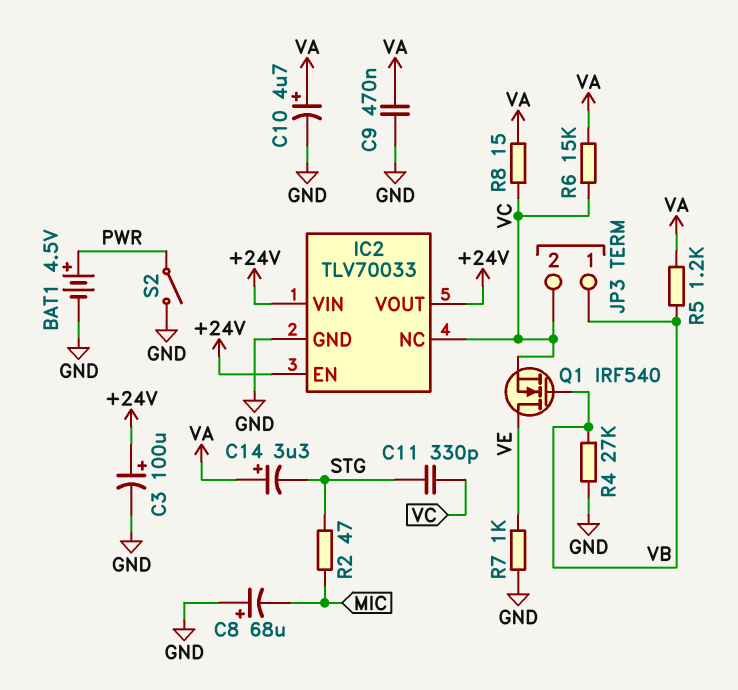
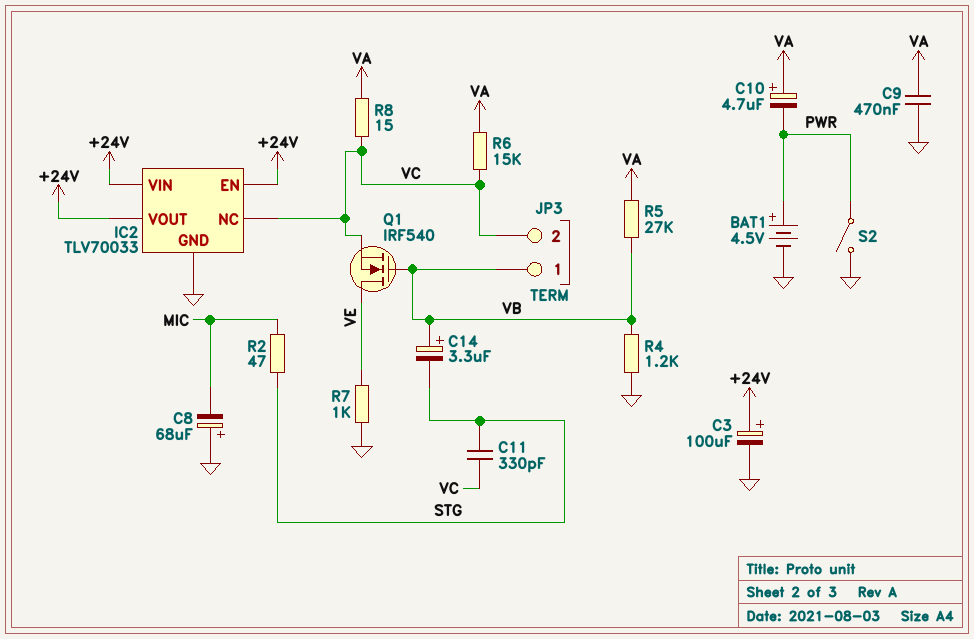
C10: 4.7uF (plus VA, minus GND) -> 4.7uF (plus VA, minus PWR)
C14: 3.3uF (plus VA, minus STG) -> 3.3uF (plus VB, minus STG)
R4: 27k (GND, VB) -> 1.2k (GND, VB)
R5: 1.2k (VA, VB) -> 27k (VA, VB)

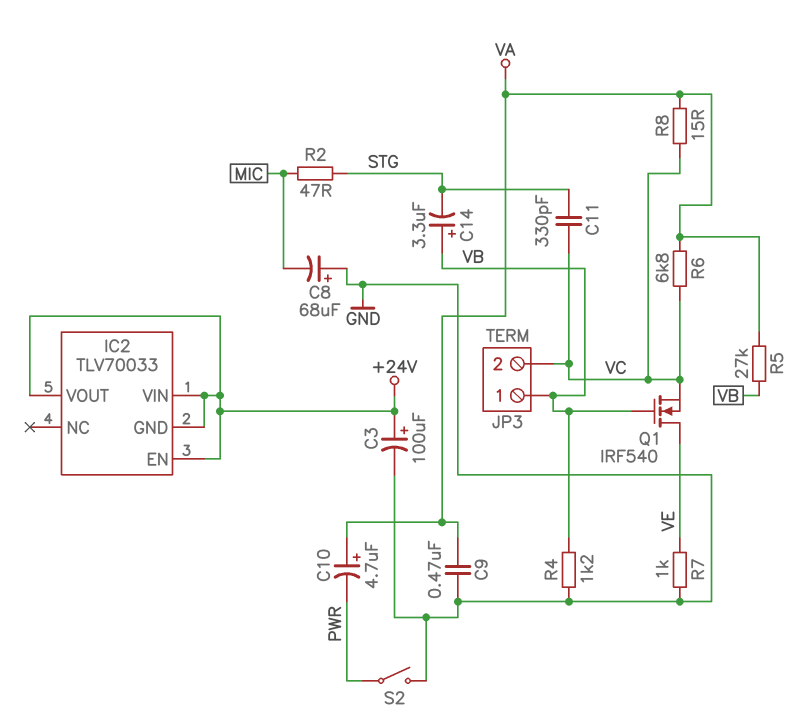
BAT1: 4.5V (plus PWR, minus GND) -> none
IC2 pin GND: GND -> +24V
IC2 pin NC: VC -> none
R6: 15k (VA, VC) -> 6.8k (VA, VC)

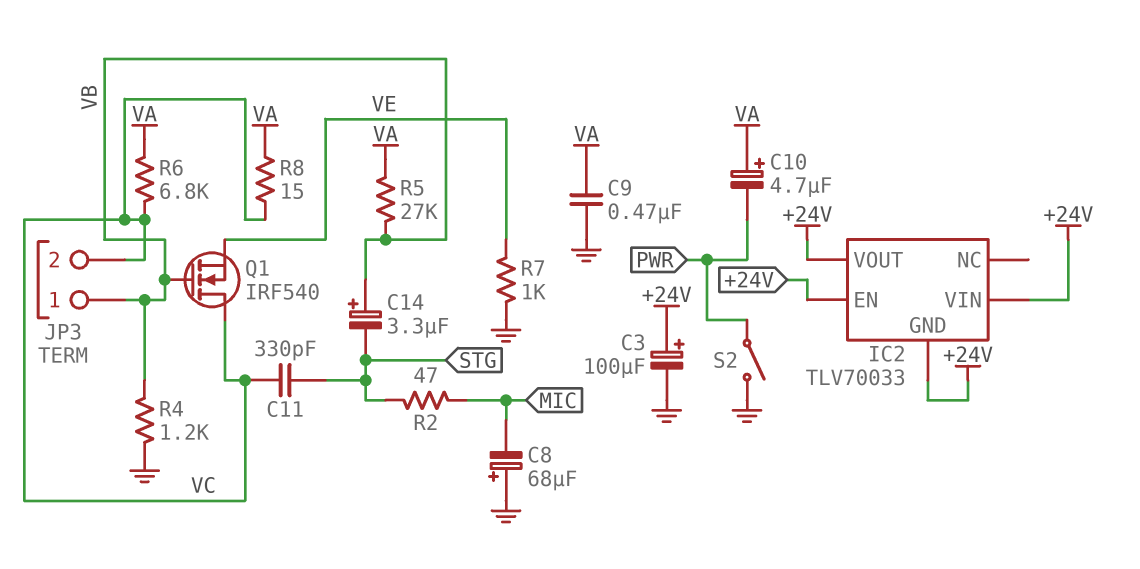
Q1: NMOS IRF540 (G VB, D VE, S VC) -> NMOS IRF540 (G VB, D VC, S VE)

